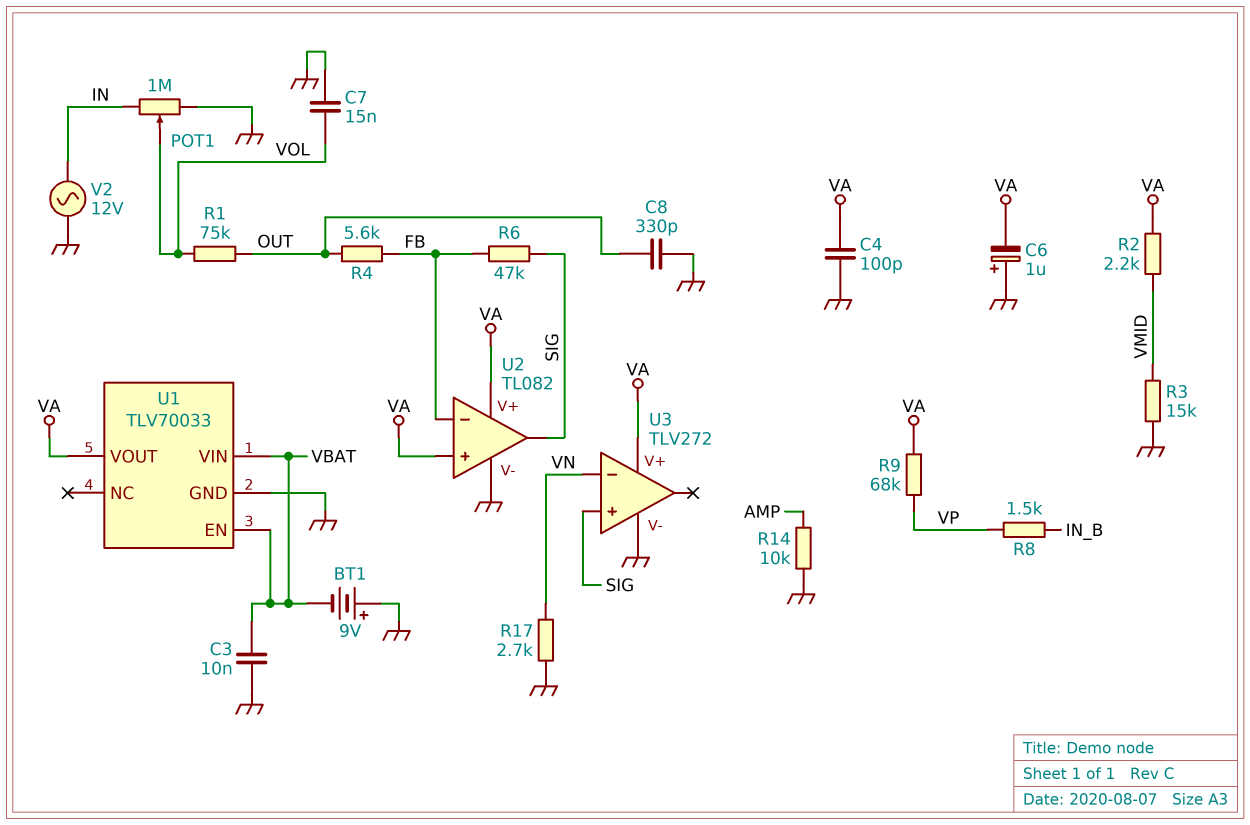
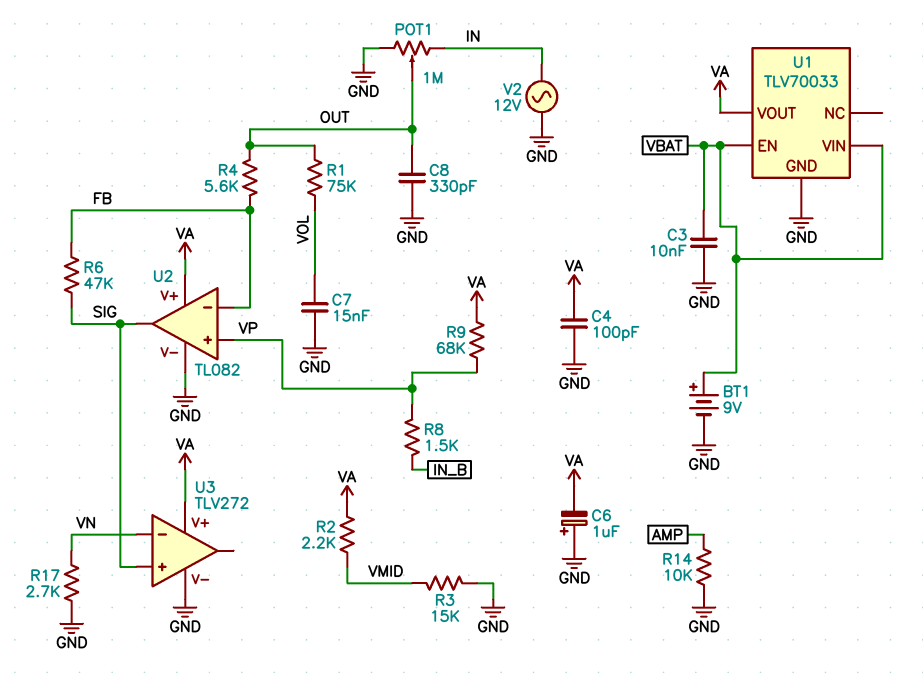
BT1: 9V (plus GND, minus VBAT) -> 9V (plus VBAT, minus GND)
POT1: 1M (GND, IN, wiper VOL) -> 1M (GND, IN, wiper OUT)
U2 pin in+: VA -> VP

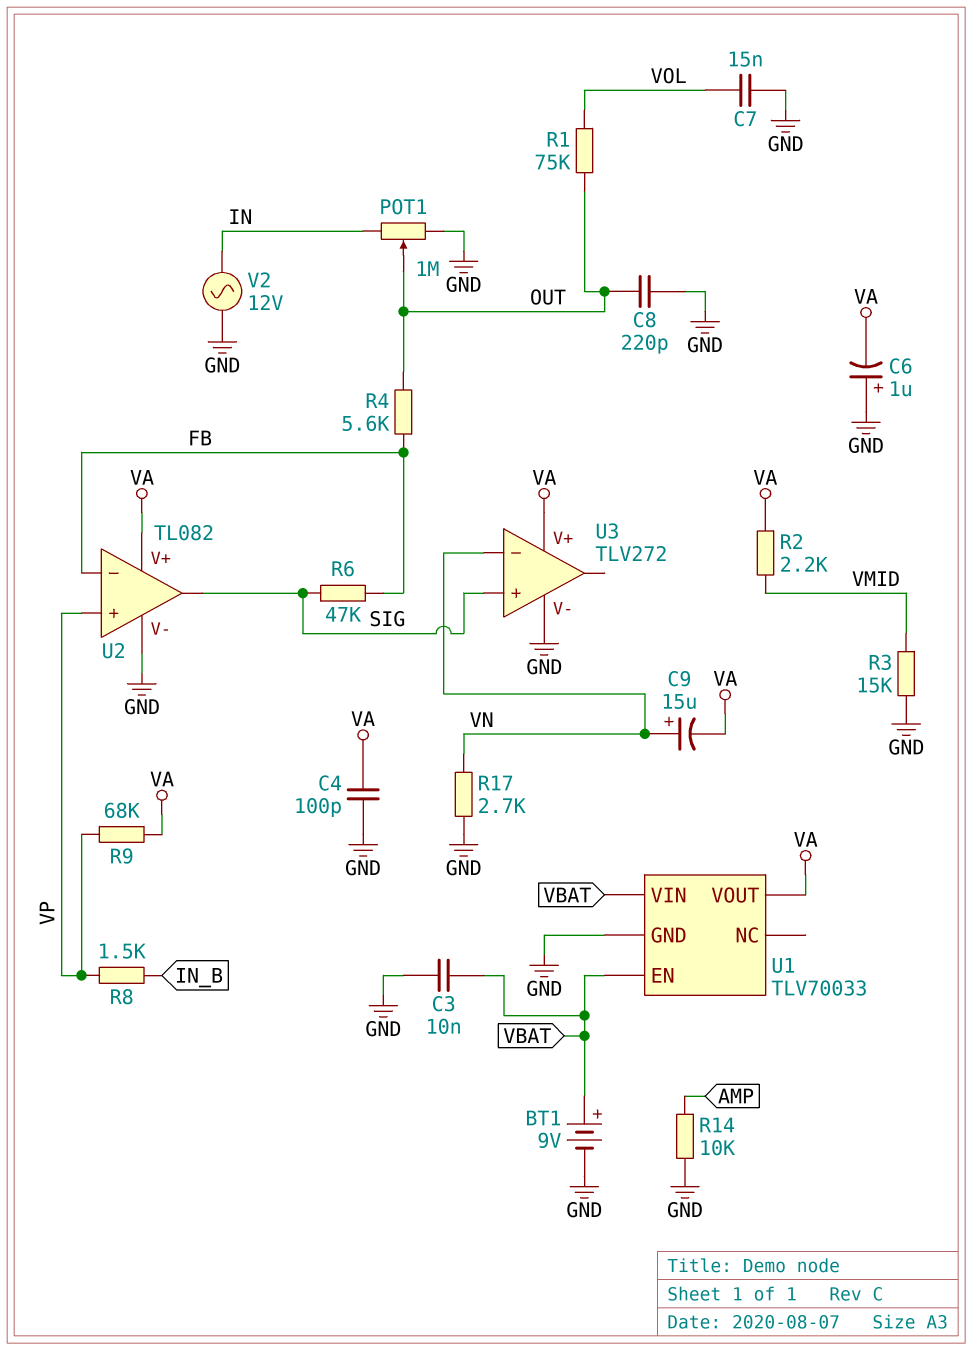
C8: 330pF (GND, OUT) -> 220pF (GND, OUT)
C9: none -> 15uF (plus VN, minus VA)

